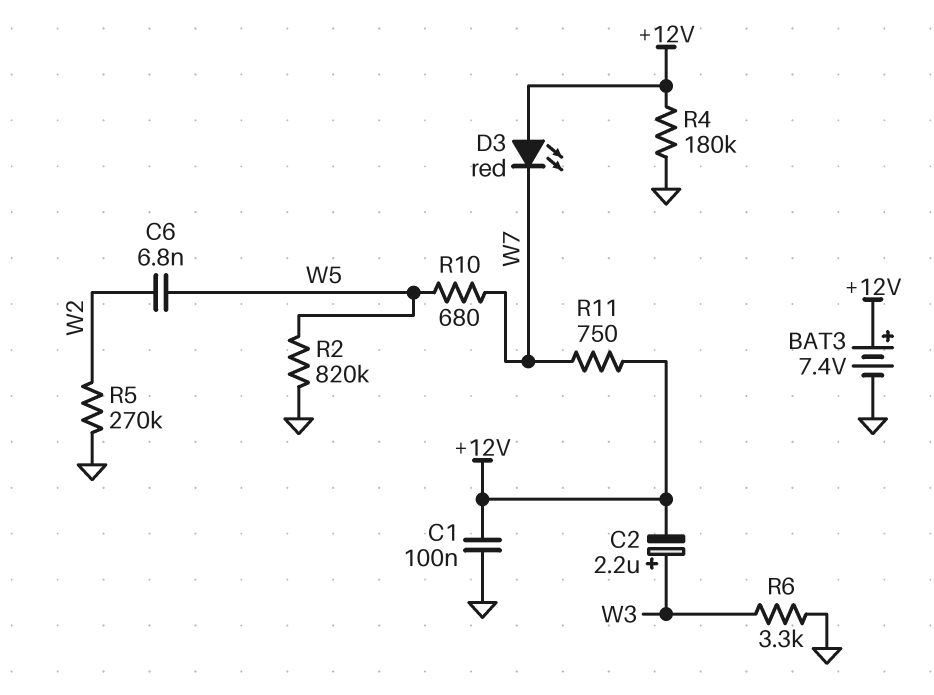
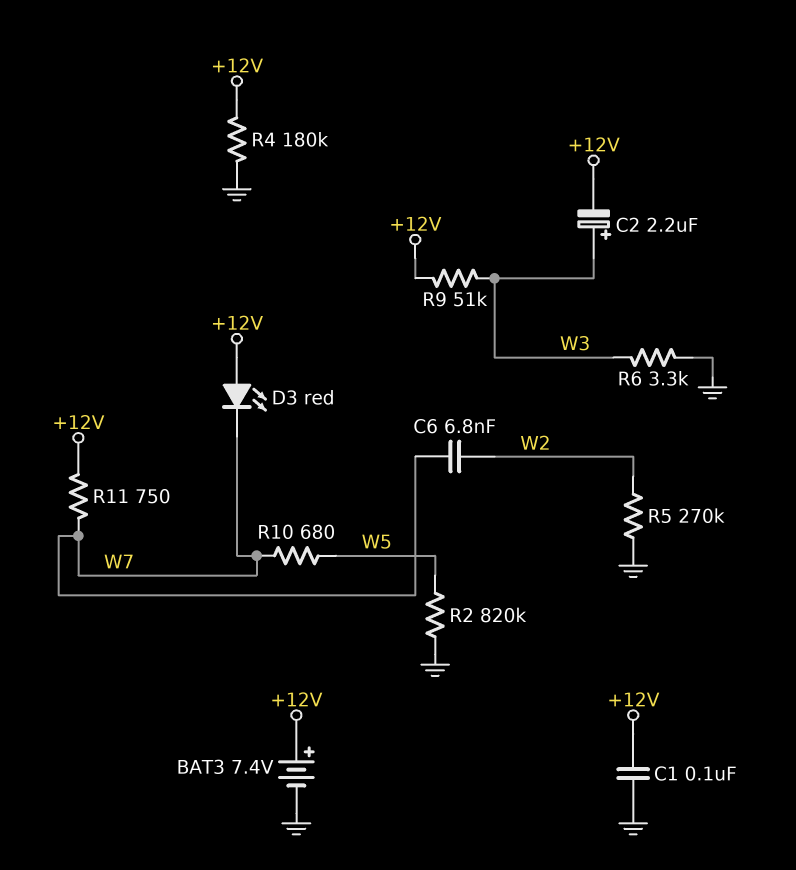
C6: 6.8nF (W2, W5) -> 6.8nF (W2, W7)
R9: none -> 51k (+12V, W3)

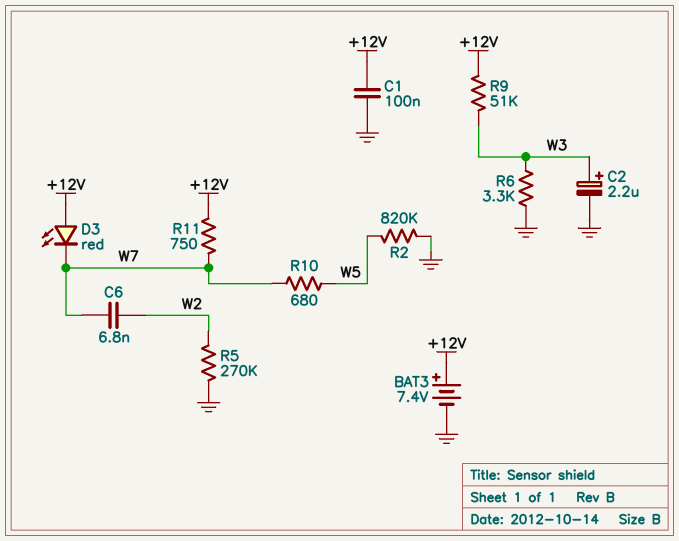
C2: 2.2uF (plus W3, minus +12V) -> 2.2uF (plus W3, minus GND)
R4: 180k (+12V, GND) -> none

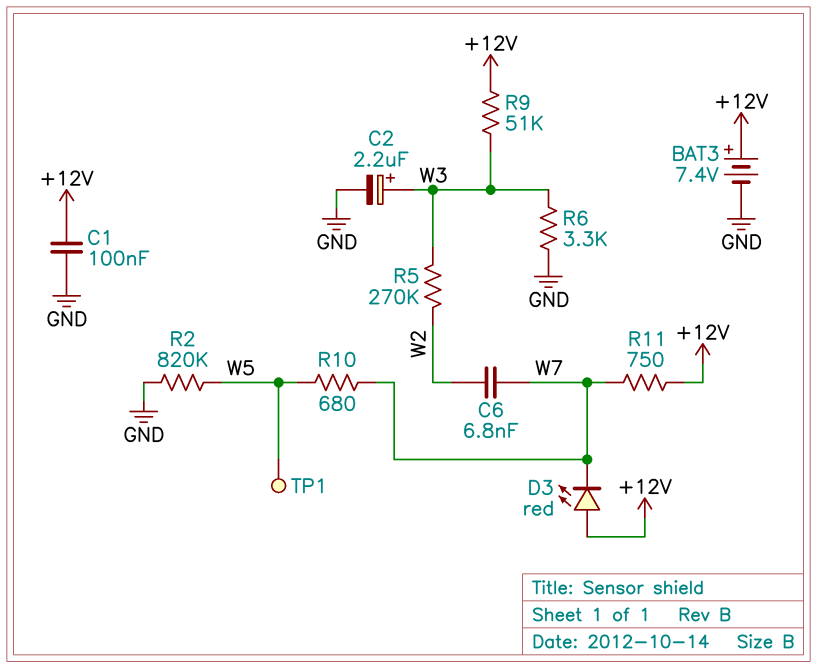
R5: 270k (GND, W2) -> 270k (W2, W3)
TP1: none -> test point (W5)

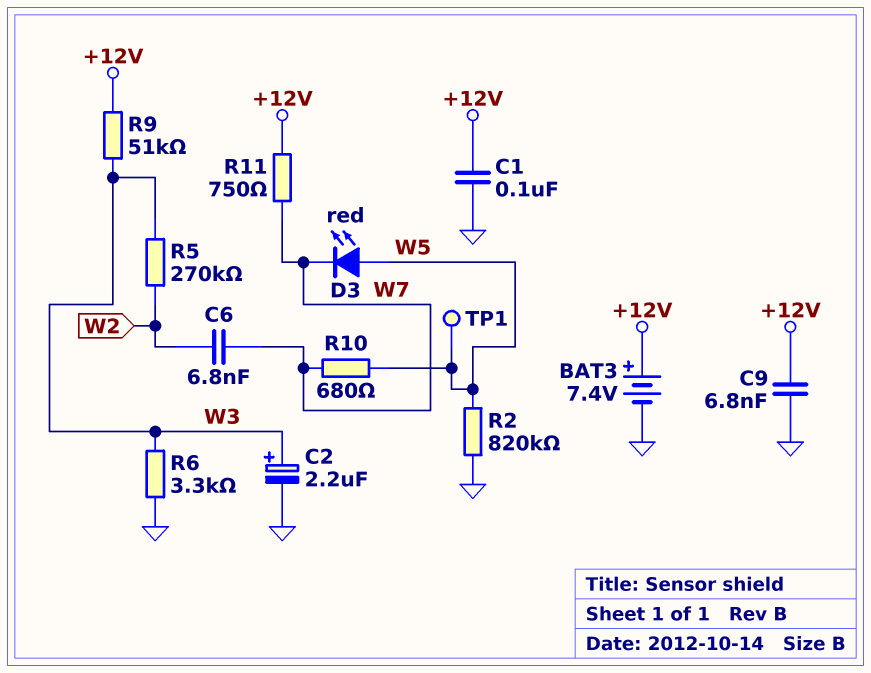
C9: none -> 6.8nF (+12V, GND)
D3: LED red (A +12V, K W7) -> LED red (A W5, K W7)

